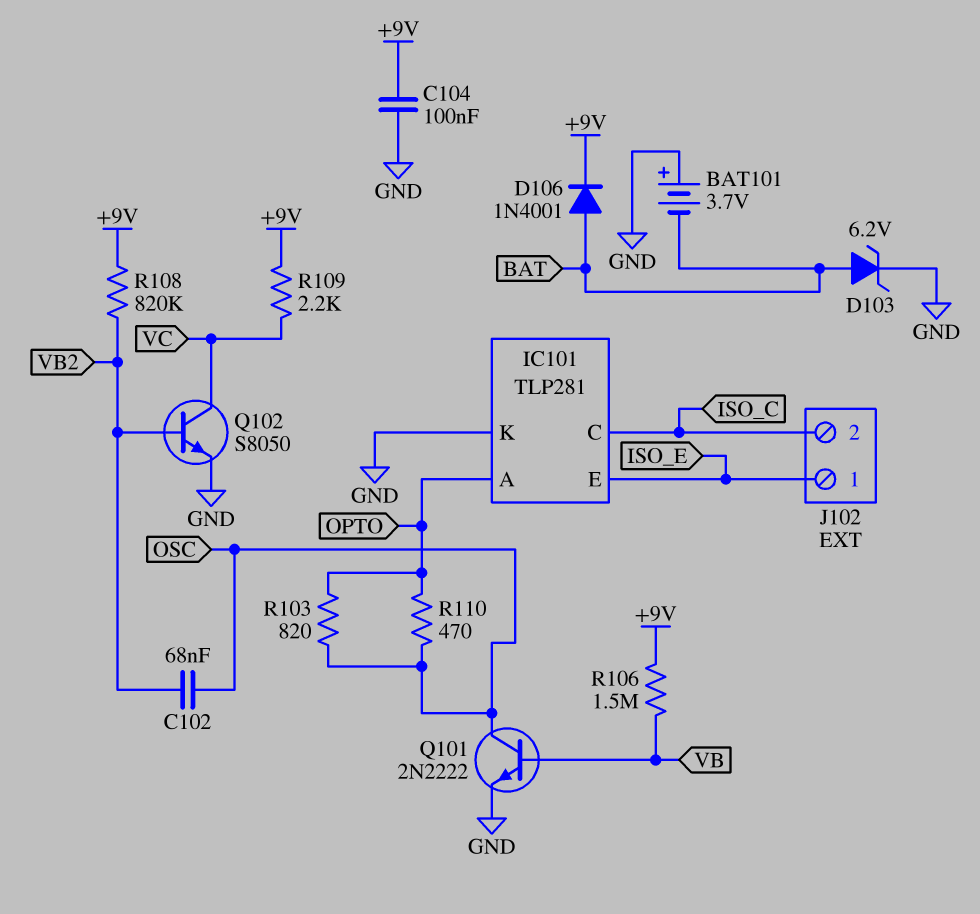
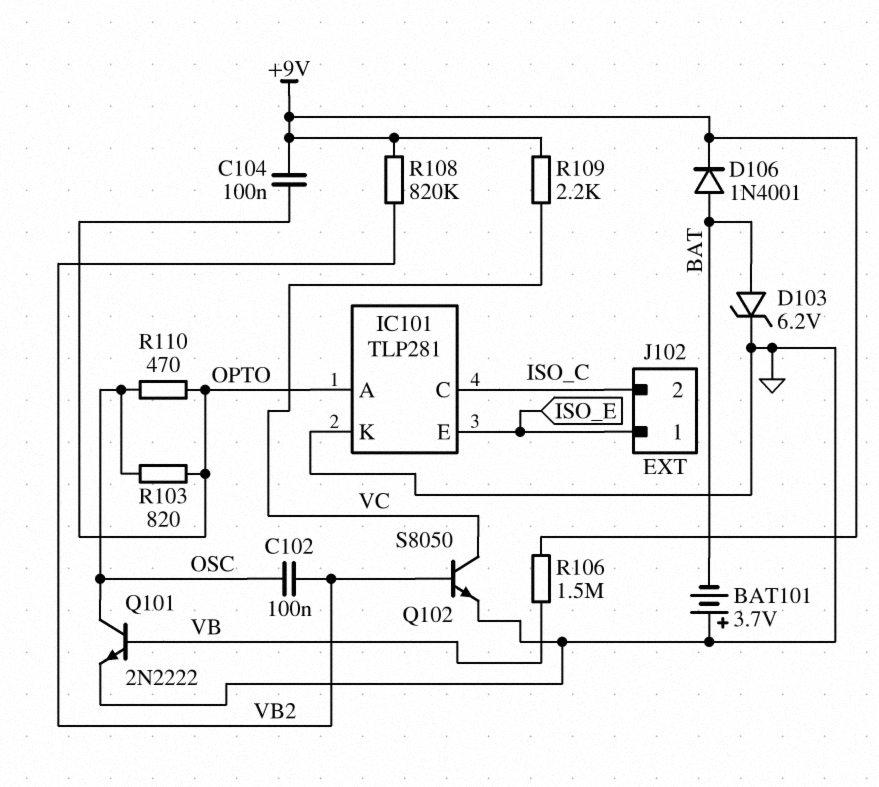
C102: 68nF (OSC, VB2) -> 100nF (OSC, VB2)
C104: 100nF (+9V, GND) -> 100nF (+9V, OPTO)

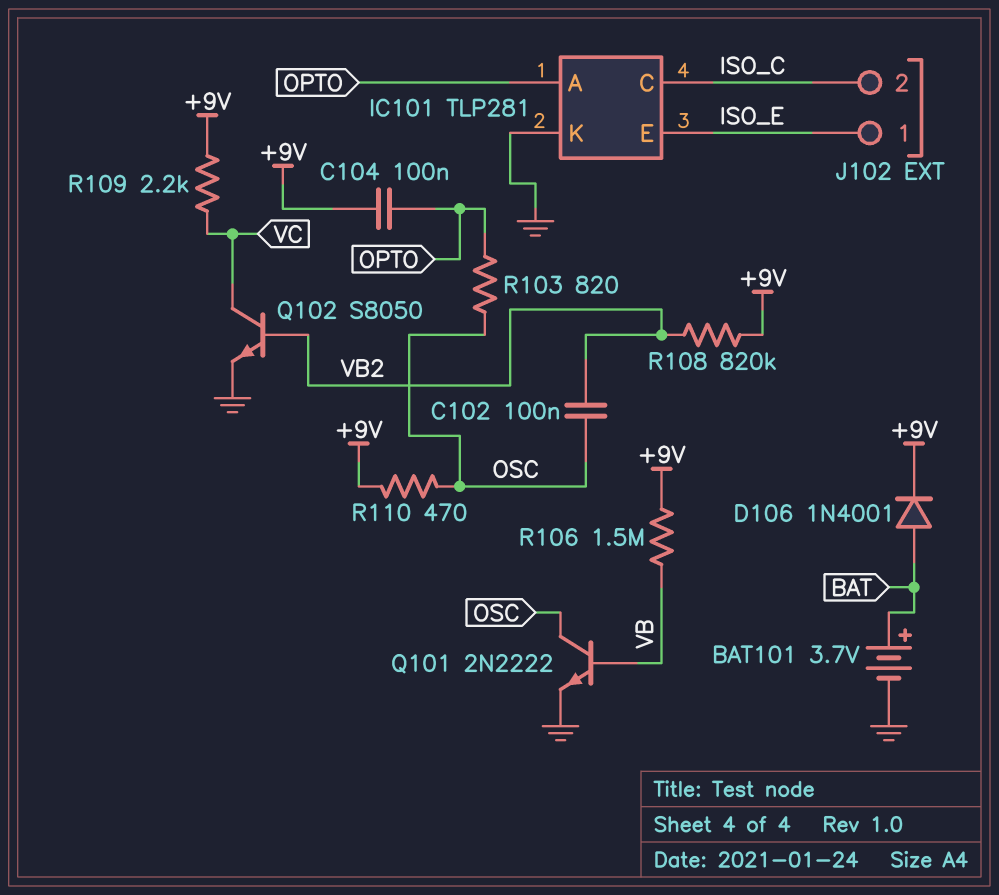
BAT101: 3.7V (plus GND, minus BAT) -> 3.7V (plus BAT, minus GND)
D103: zener 6.2V (A BAT, K GND) -> none
R110: 470 (OPTO, OSC) -> 470 (+9V, OSC)

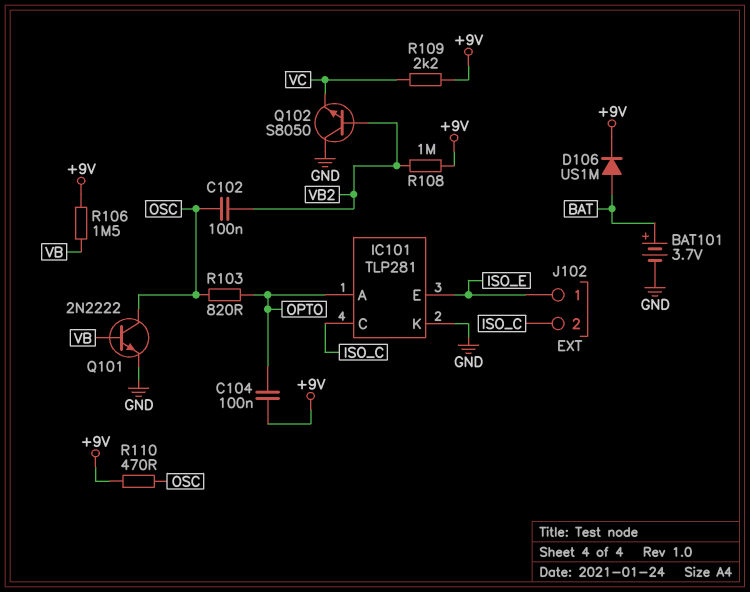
D106: diode 1N4001 (A BAT, K +9V) -> diode US1M (A BAT, K +9V)
Q102: NPN S8050 (B VB2, C VC, E GND) -> NPN S8050 (B VB2, C GND, E VC)
R108: 820k (+9V, VB2) -> 1M (+9V, VB2)

